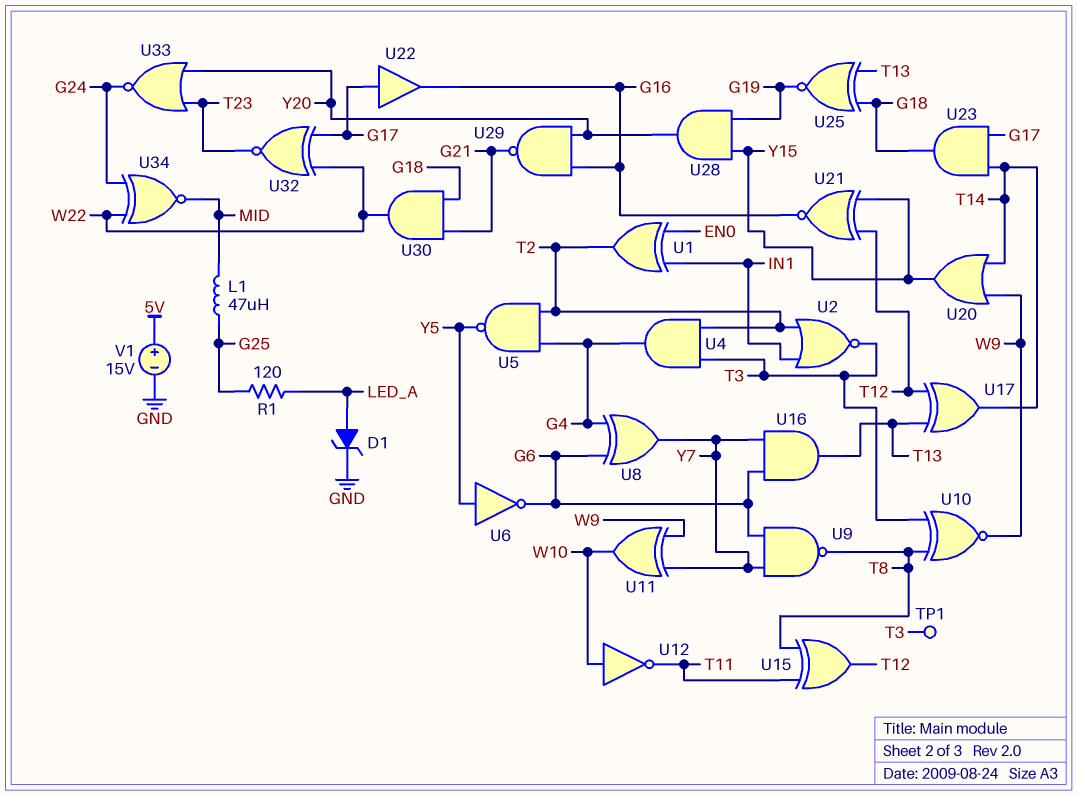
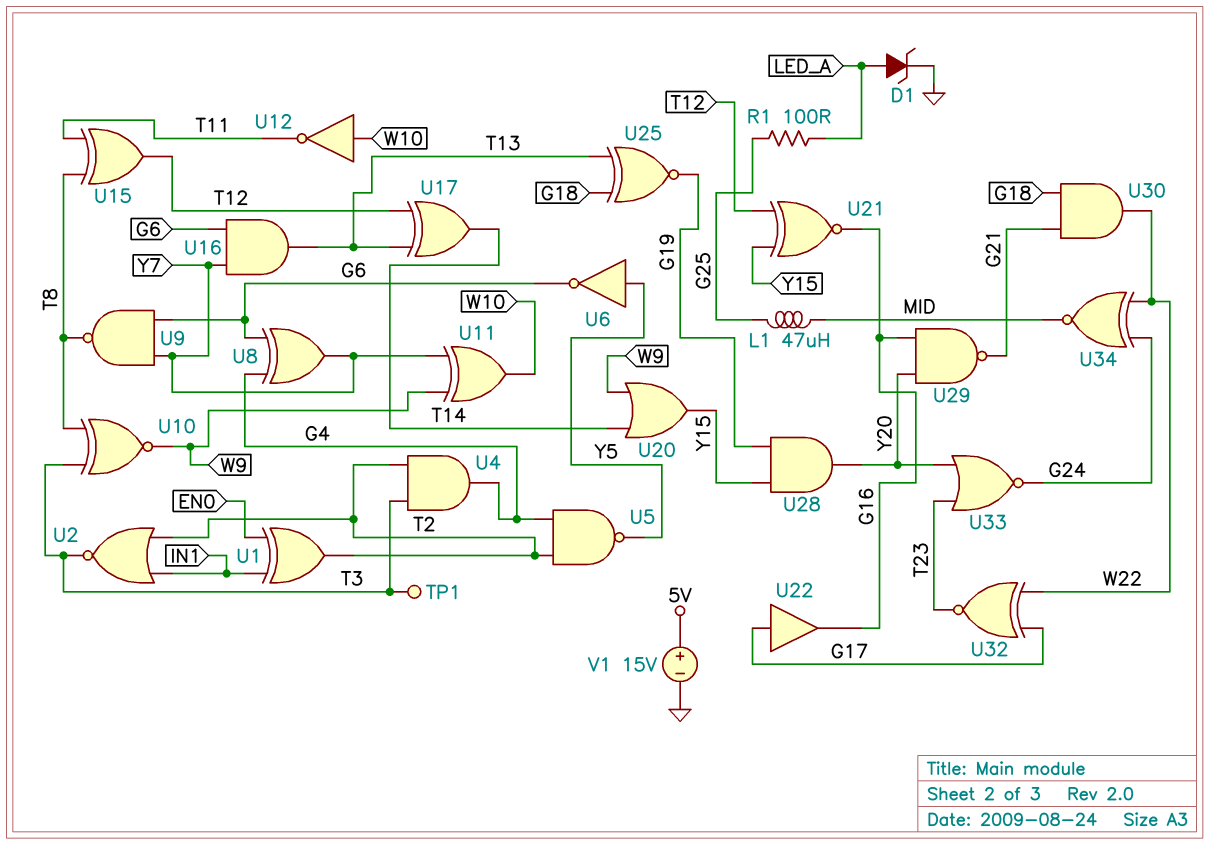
R1: 120 (G25, LED_A) -> 100 (G25, LED_A)
U23: AND (in G17, in T14, out G18) -> none

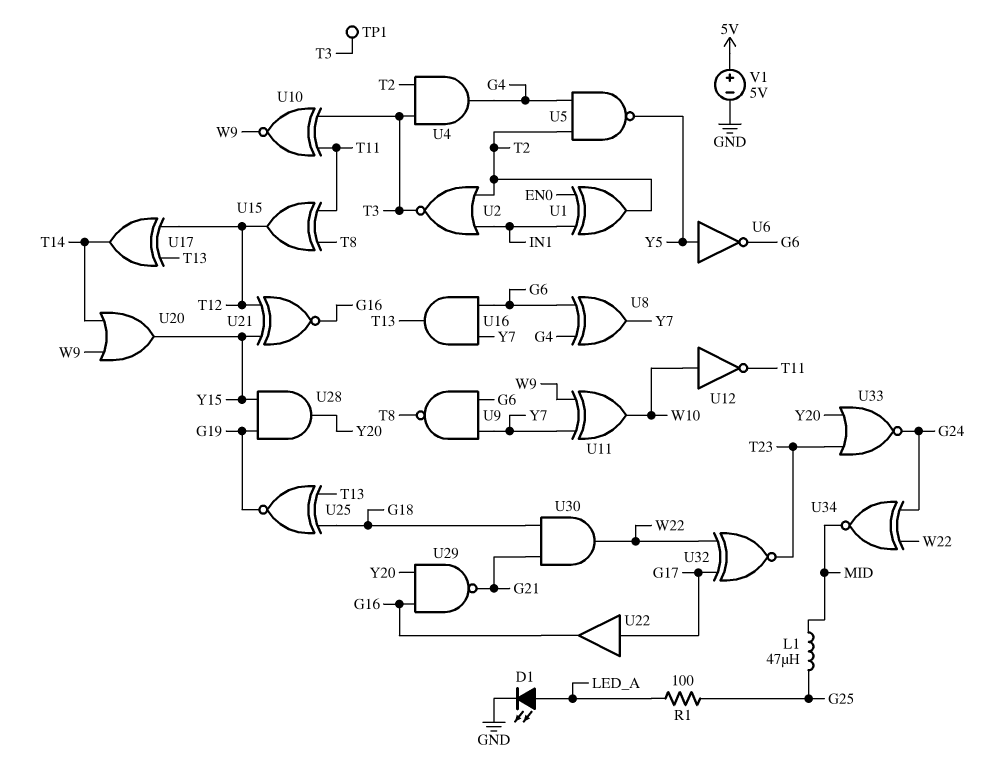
D1: zener (A LED_A, K GND) -> LED (A LED_A, K GND)
U10: XNOR (in T3, in T8, out W9) -> XNOR (in T3, in T11, out W9)
V1: 15V (plus 5V, minus GND) -> 5V (plus 5V, minus GND)

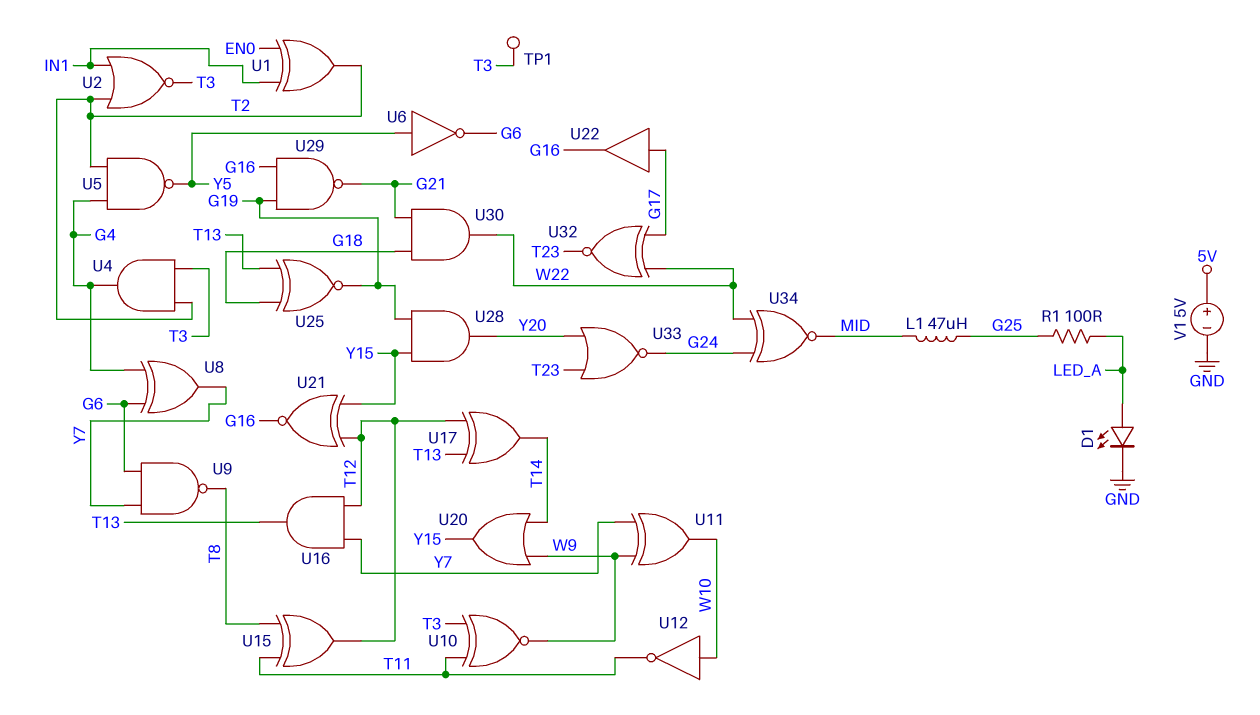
U16: AND (in G6, in Y7, out T13) -> AND (in T12, in Y7, out T13)
U29: NAND (in G16, in Y20, out G21) -> NAND (in G16, in G19, out G21)

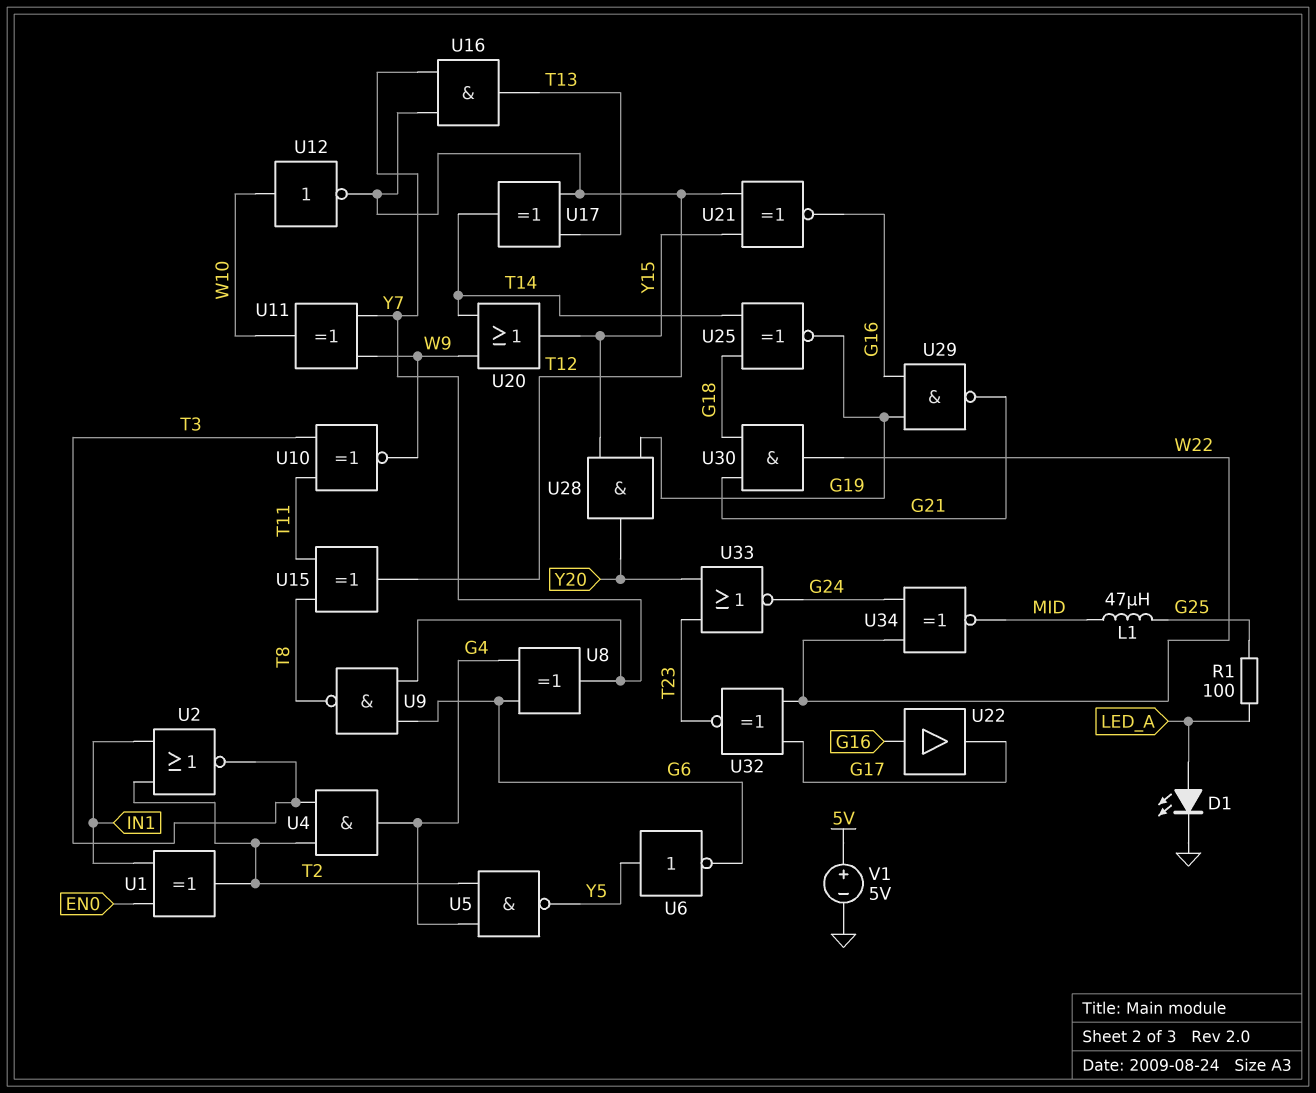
TP1: test point (T3) -> none
U12: NOT (in W10, out T11) -> NOT (in W10, out T12)
U22: buffer (in G17, out G16) -> buffer (in G16, out G17)
U25: XNOR (in G18, in T13, out G19) -> XNOR (in G18, in T14, out G19)

